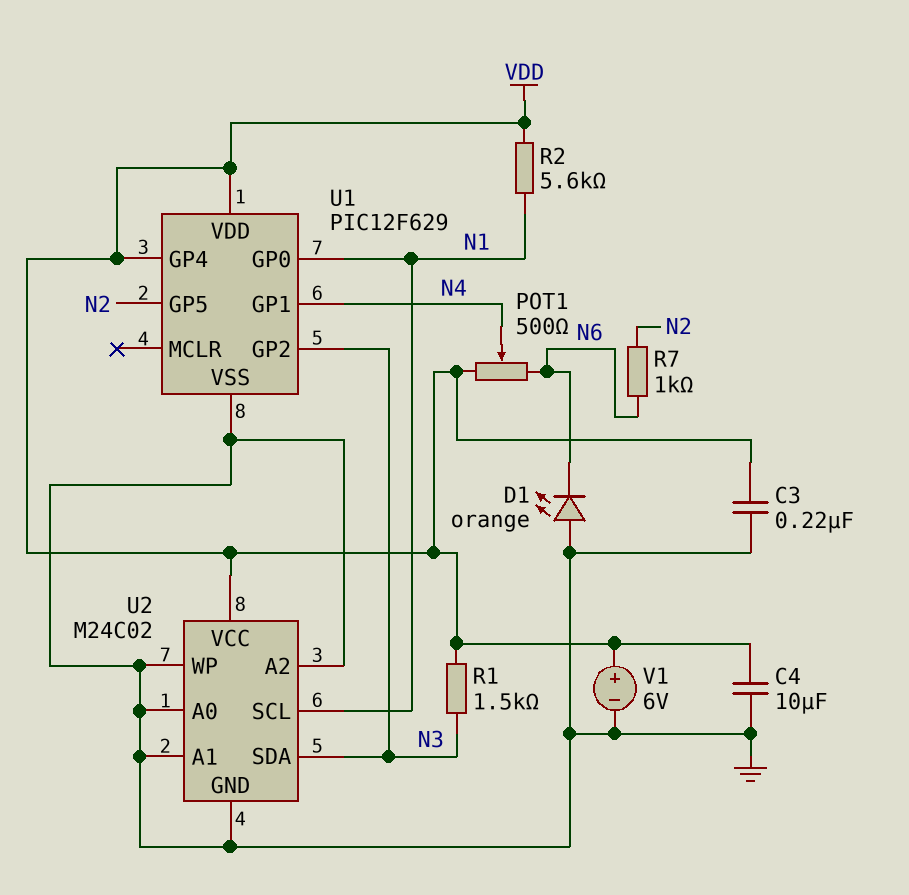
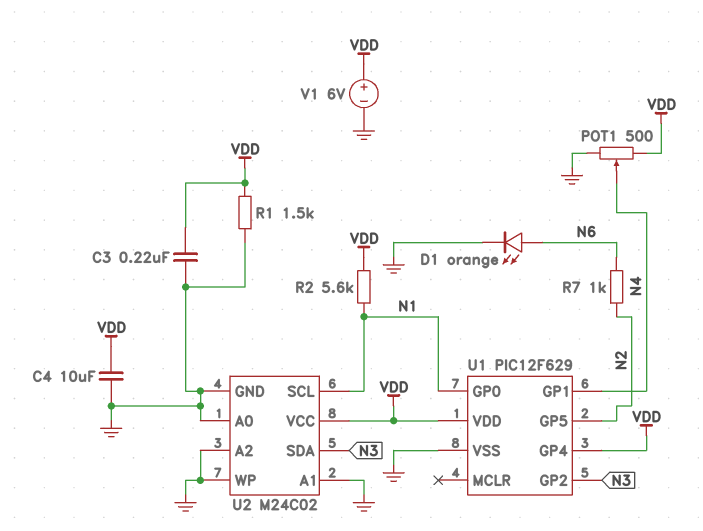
D1: LED orange (A GND, K N6) -> LED orange (A N6, K GND)
POT1: 500 (N6, VDD, wiper N4) -> 500 (GND, VDD, wiper N4)
R1: 1.5k (N3, VDD) -> 1.5k (GND, VDD)

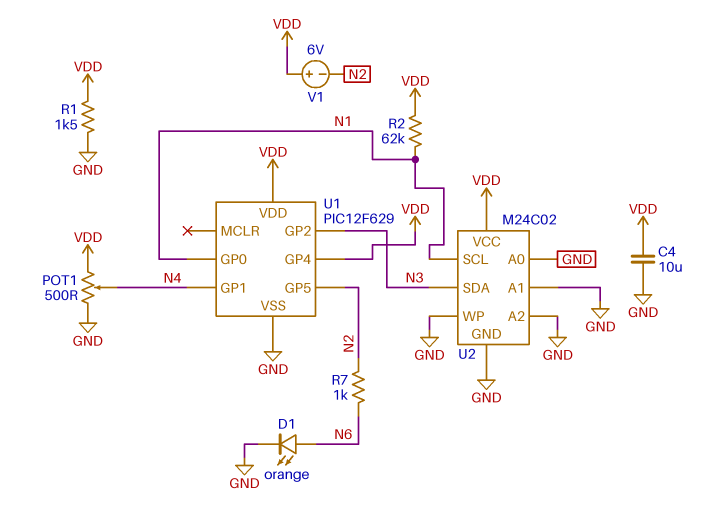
C3: 220nF (GND, VDD) -> none
R2: 5.6k (N1, VDD) -> 62k (N1, VDD)
V1: 6V (plus VDD, minus GND) -> 6V (plus VDD, minus N2)

